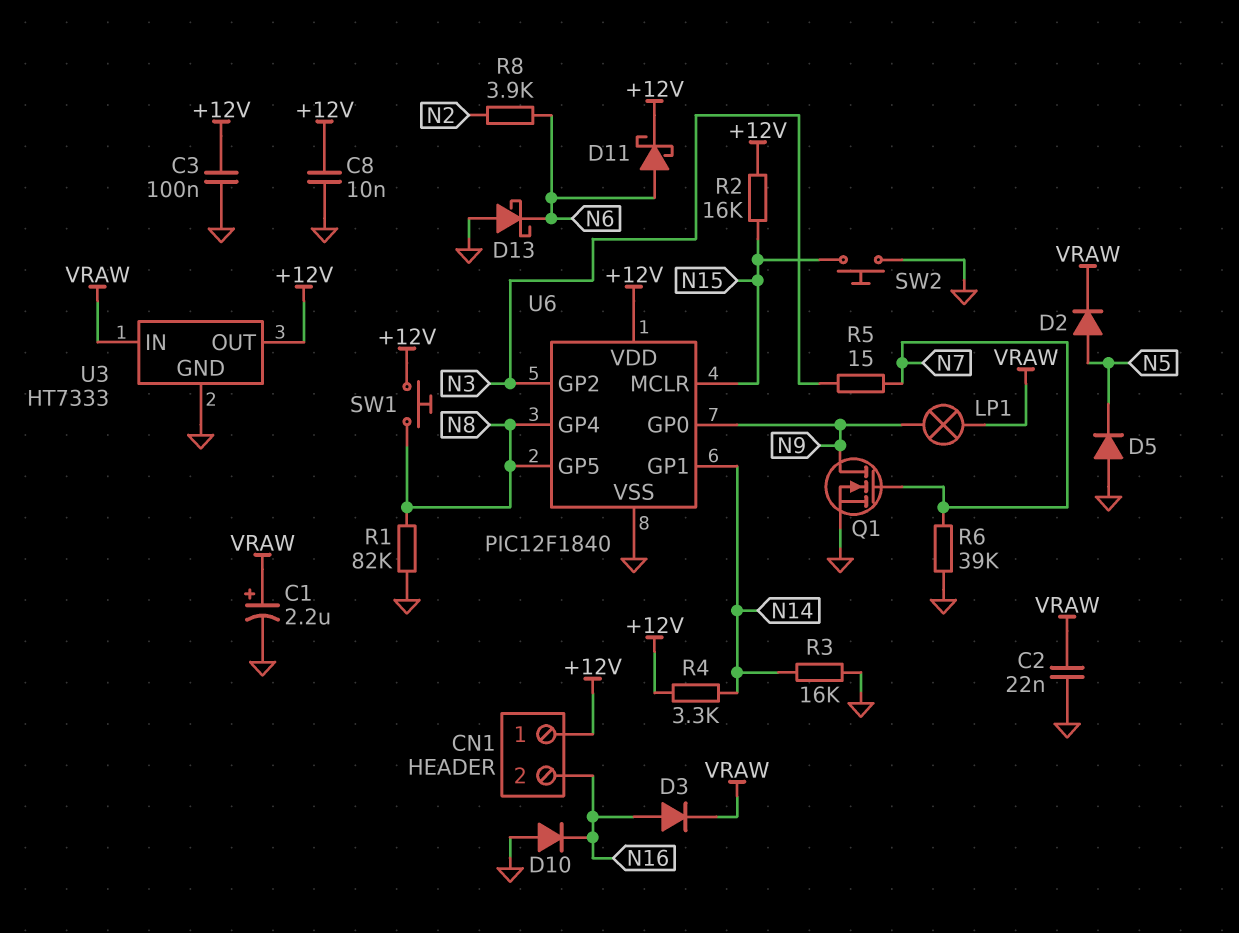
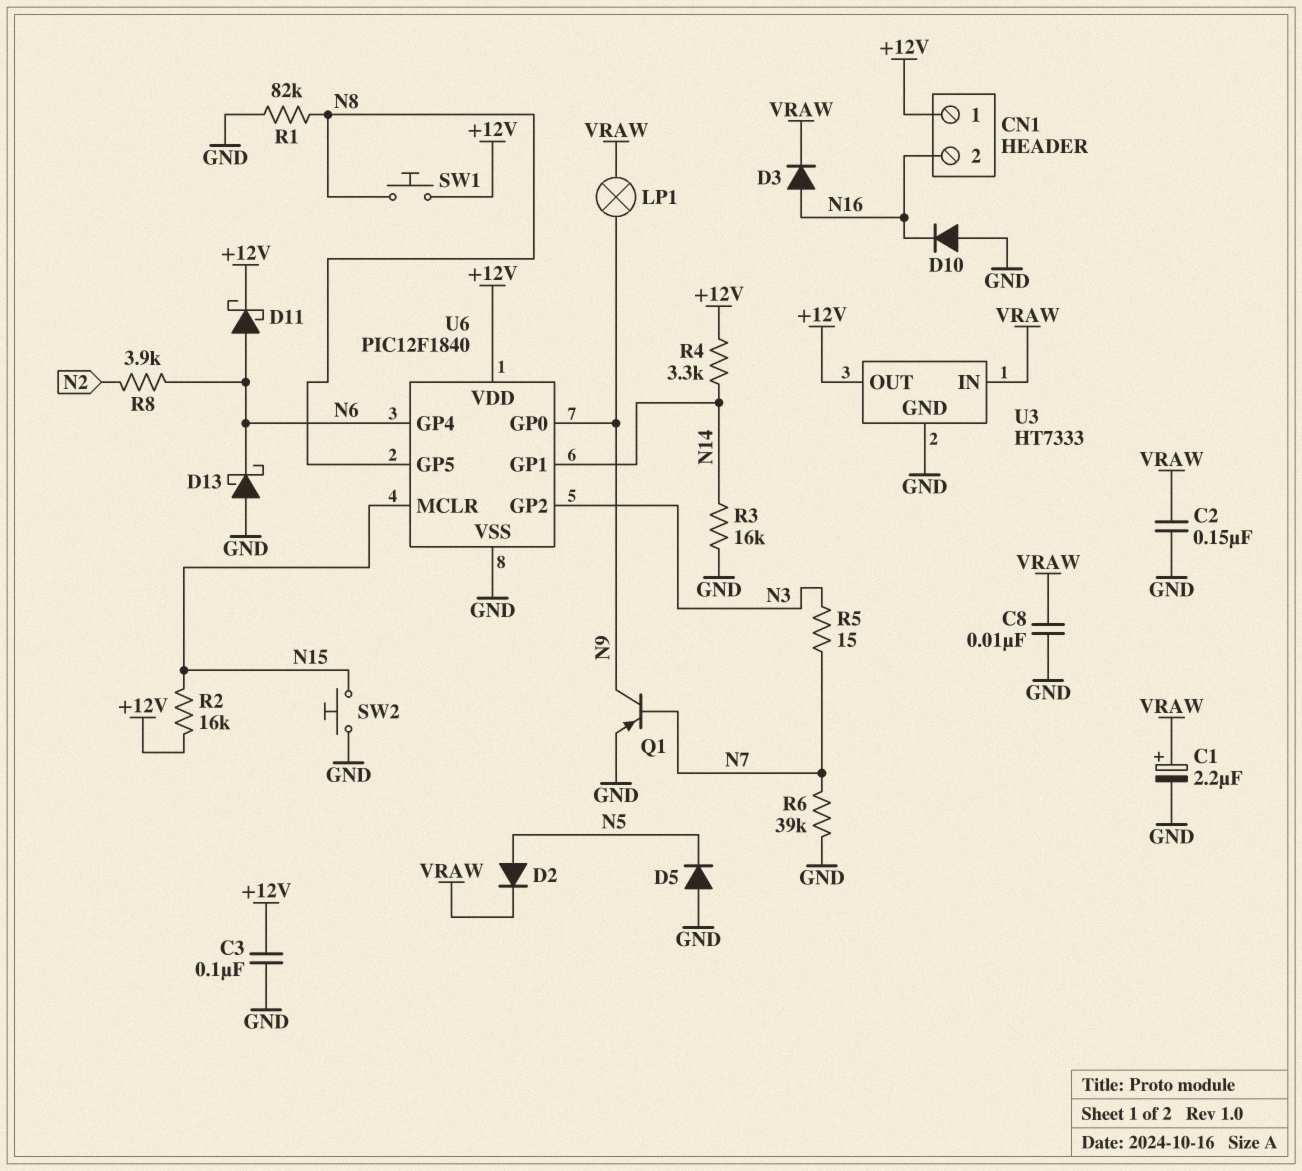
C2: 22nF (GND, VRAW) -> 150nF (GND, VRAW)
C8: 10nF (+12V, GND) -> 10nF (GND, VRAW)
Q1: NMOS (G N7, D N9, S GND) -> PNP (B N7, C N9, E GND)
U6 pin GP4: N8 -> N6

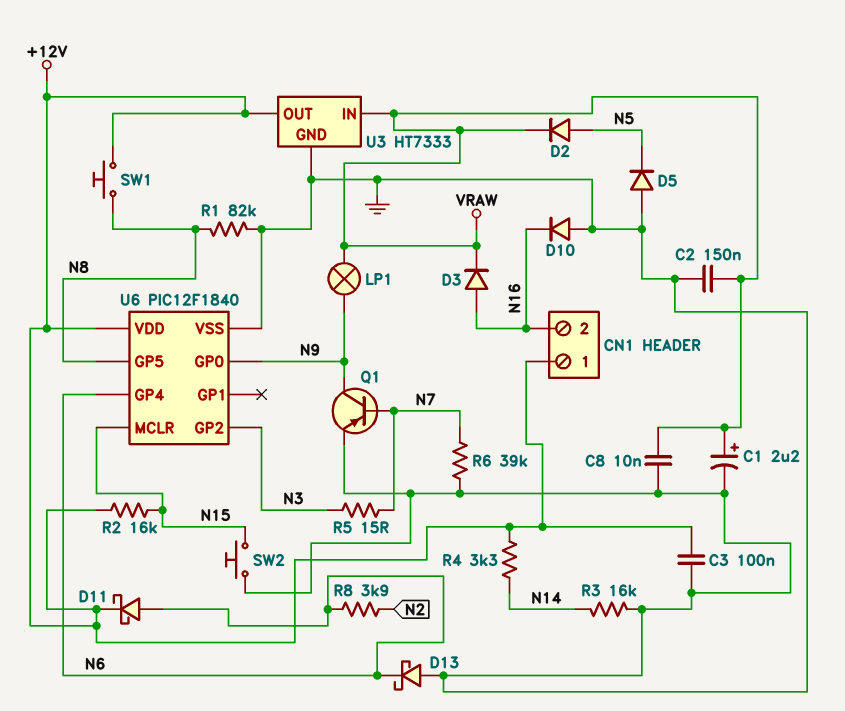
U6 pin GP1: N14 -> none

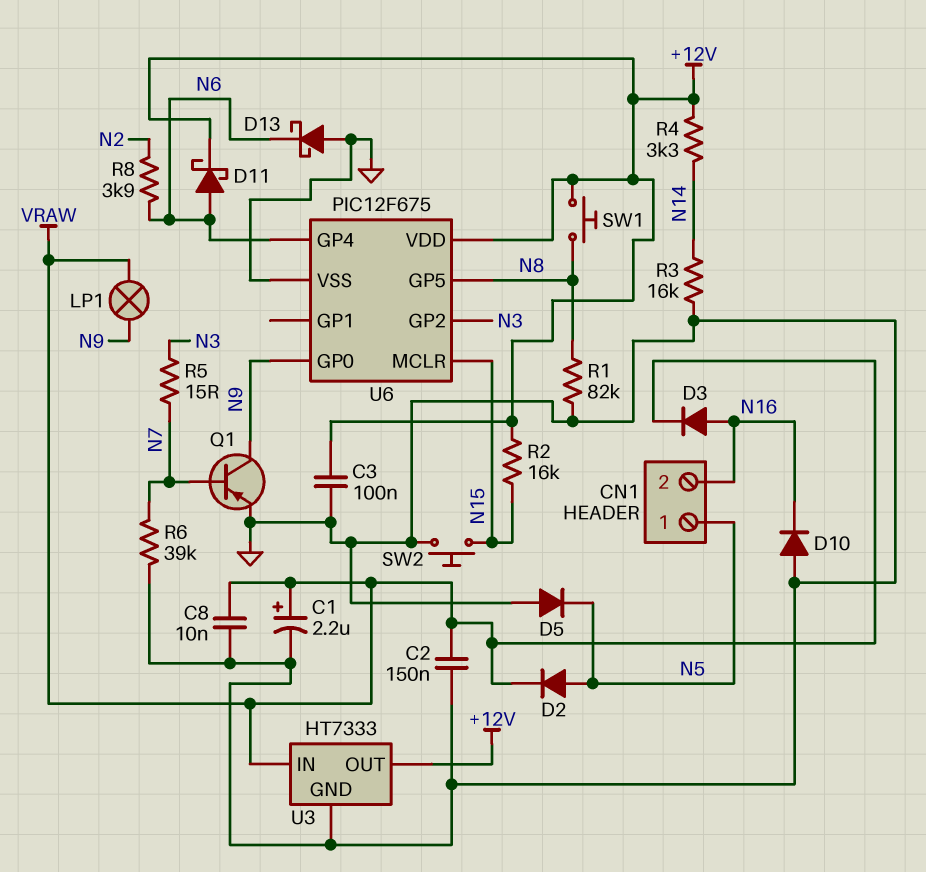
CN1 pin 1: +12V -> N5
U6: PIC12F1840 -> PIC12F675

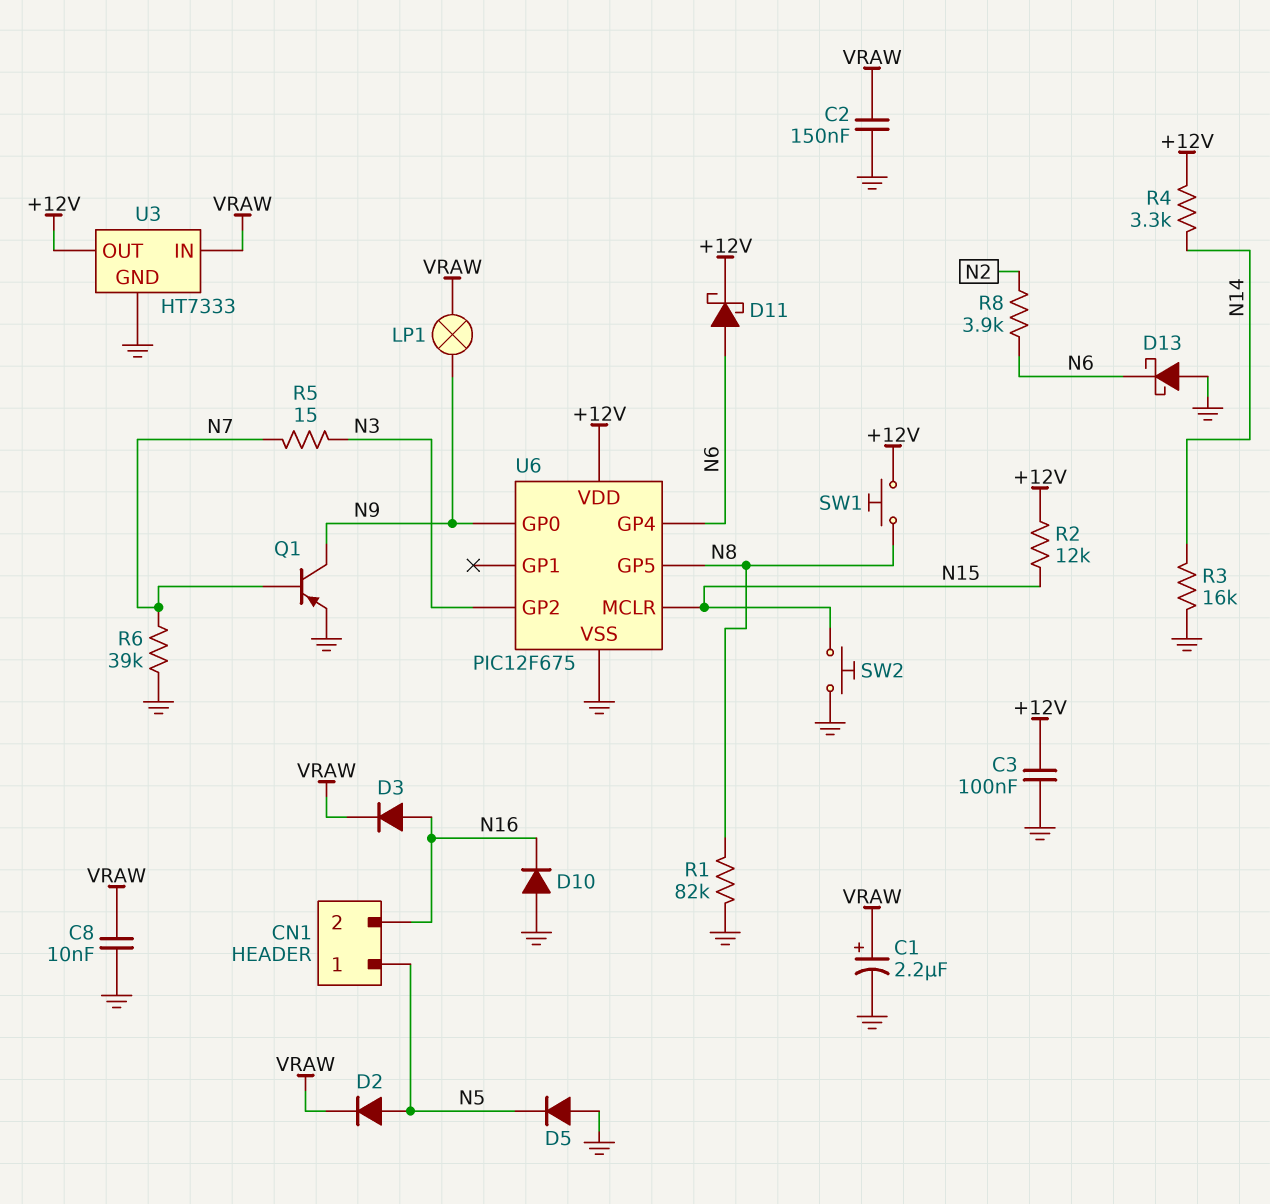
R2: 16k (+12V, N15) -> 12k (+12V, N15)

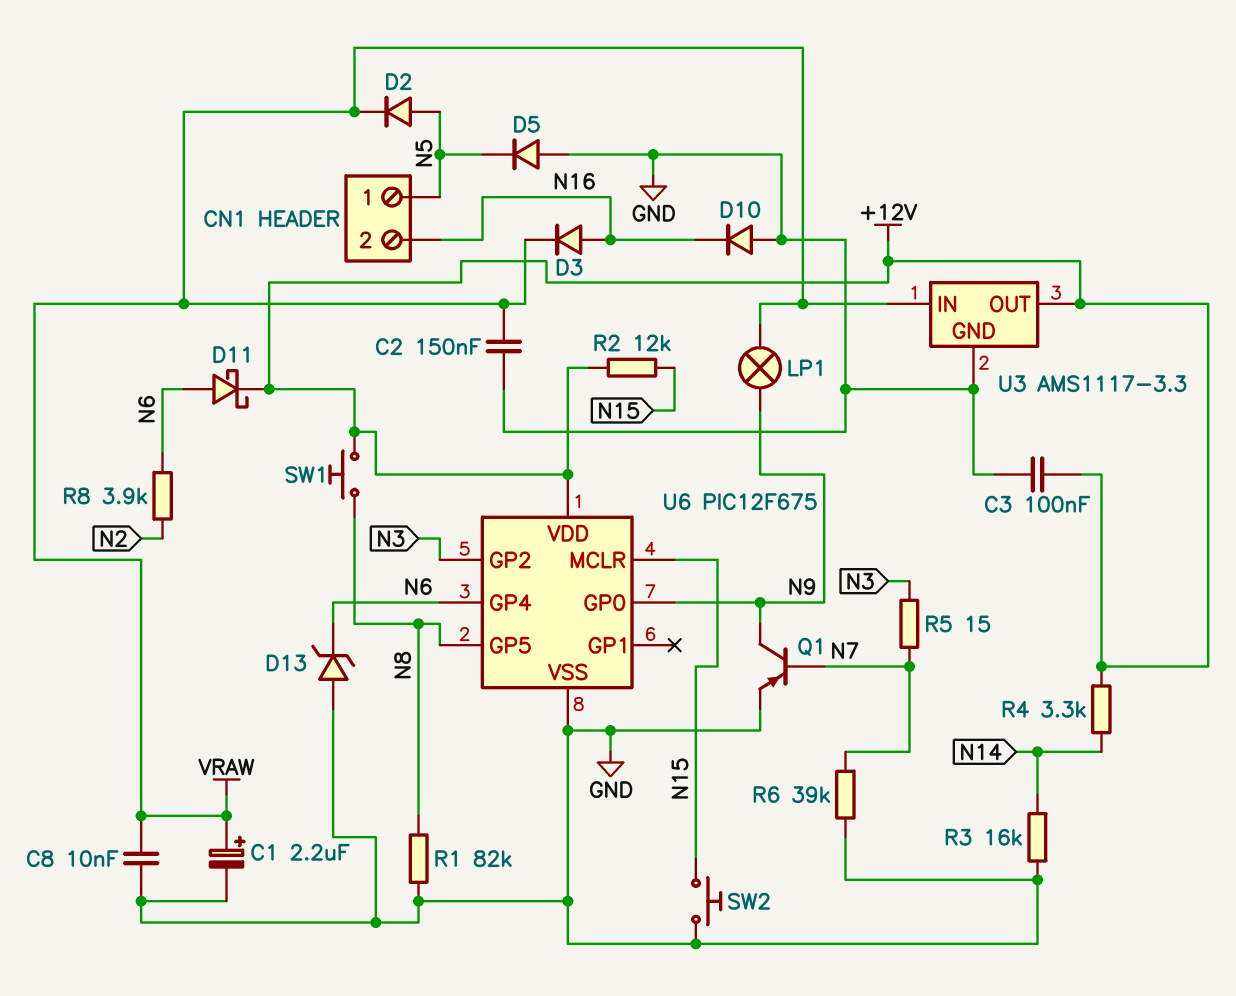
D13: schottky (A GND, K N6) -> zener (A GND, K N6)
U3: HT7333 -> AMS1117-3.3

